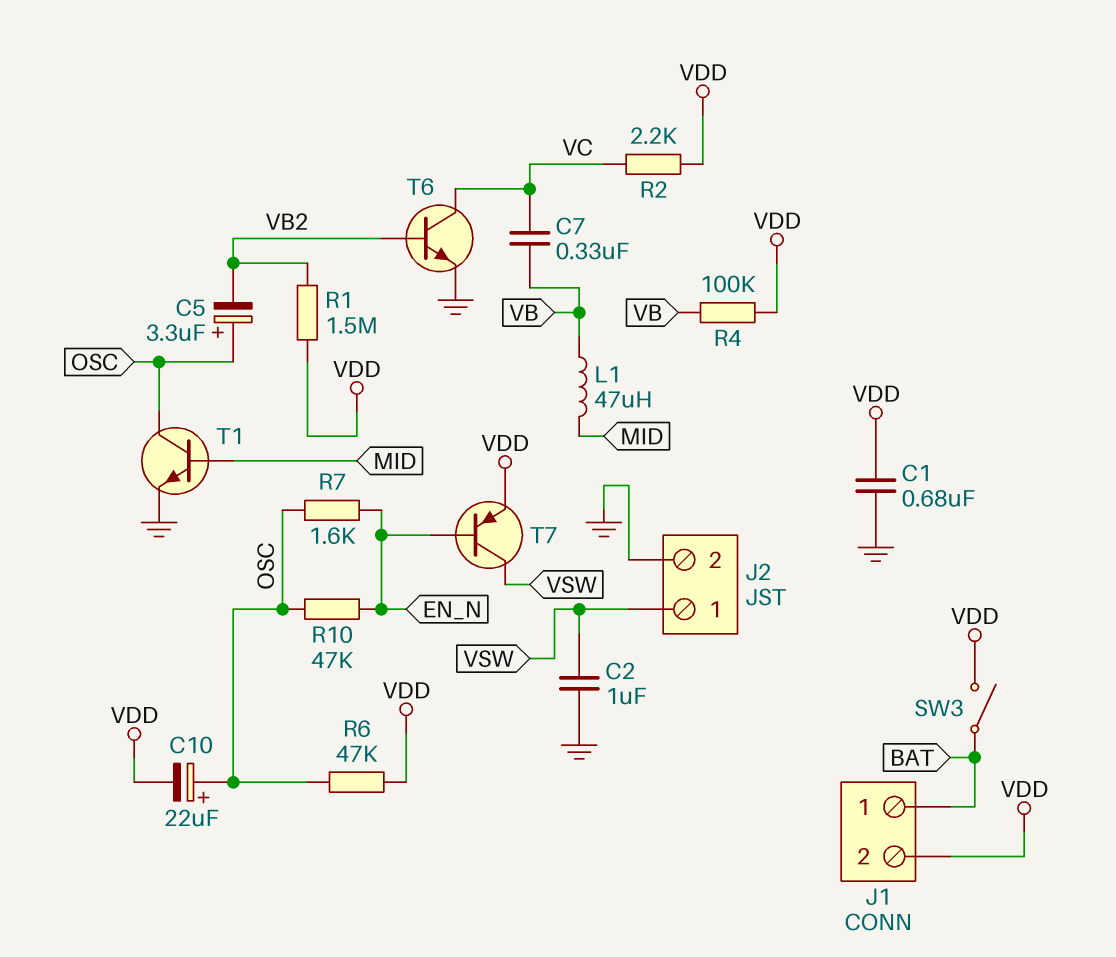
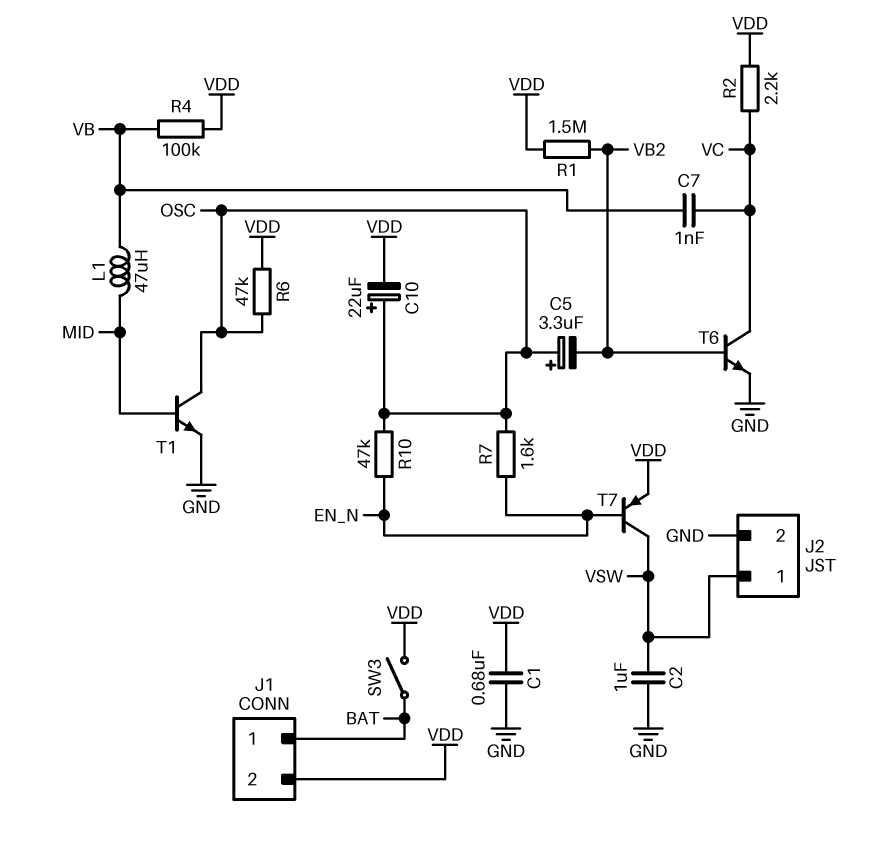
C7: 330nF (VB, VC) -> 1nF (VB, VC)

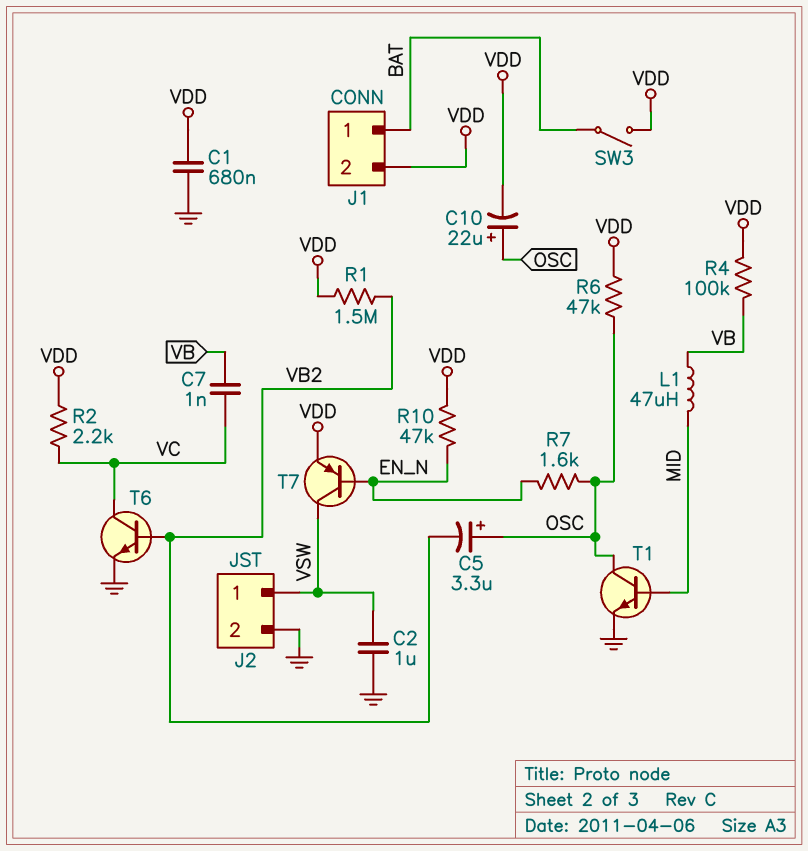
R10: 47k (EN_N, OSC) -> 47k (EN_N, VDD)

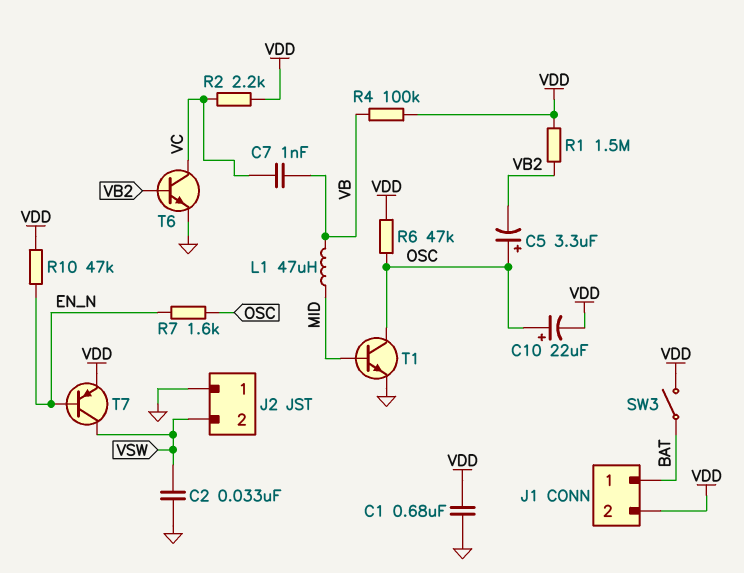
C2: 1uF (GND, VSW) -> 33nF (GND, VSW)
J2 pin 1: VSW -> GND
J2 pin 2: GND -> VSW

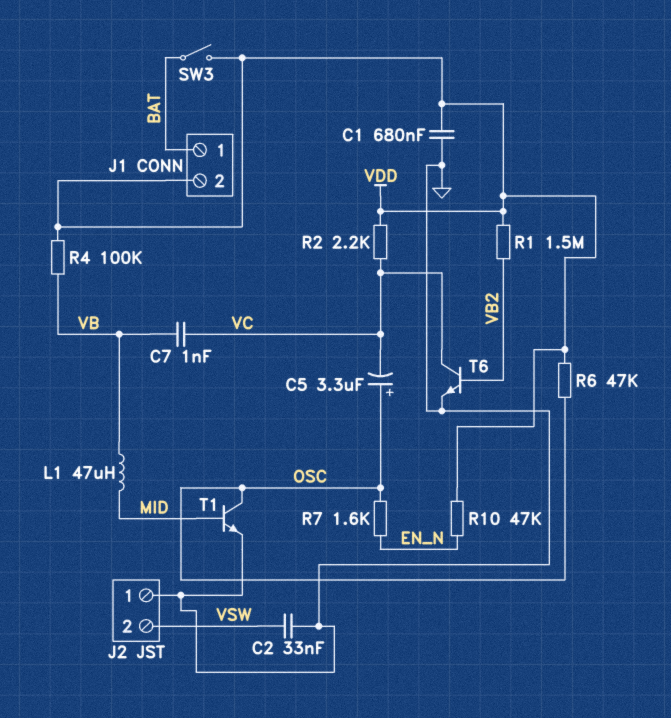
C5: 3.3uF (plus OSC, minus VB2) -> 3.3uF (plus OSC, minus VC)
C10: 22uF (plus OSC, minus VDD) -> none
T7: PNP (B EN_N, C VSW, E VDD) -> none

